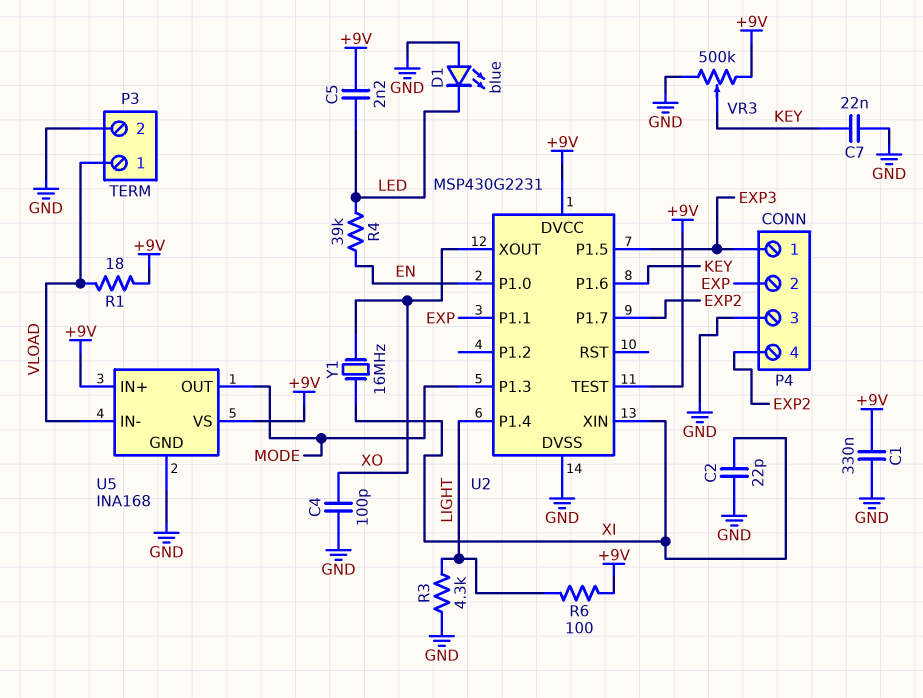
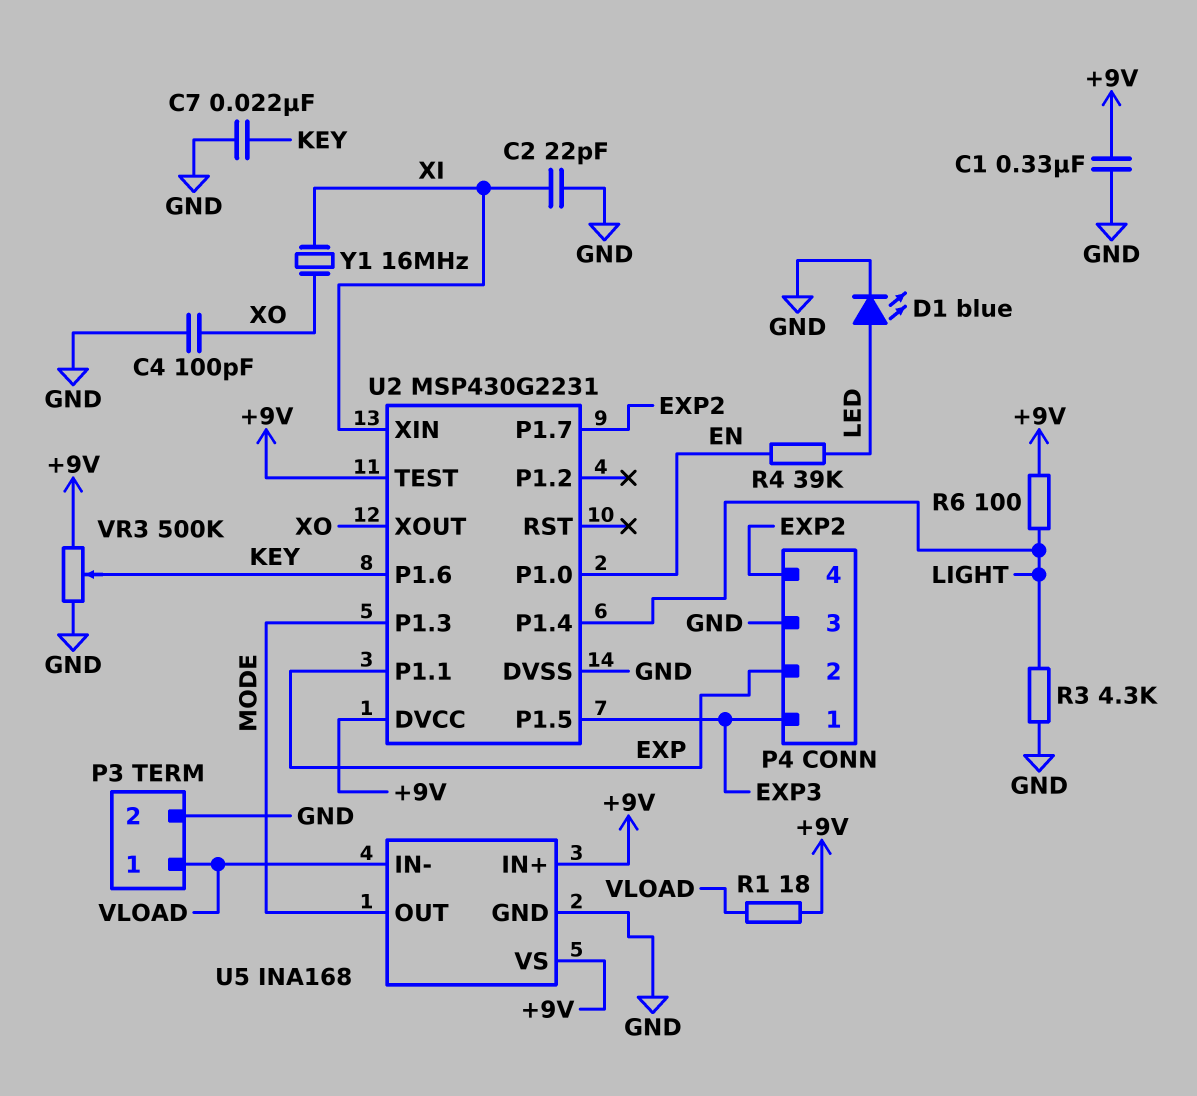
C5: 2.2nF (+9V, LED) -> none
D1: LED blue (A GND, K LED) -> LED blue (A LED, K GND)

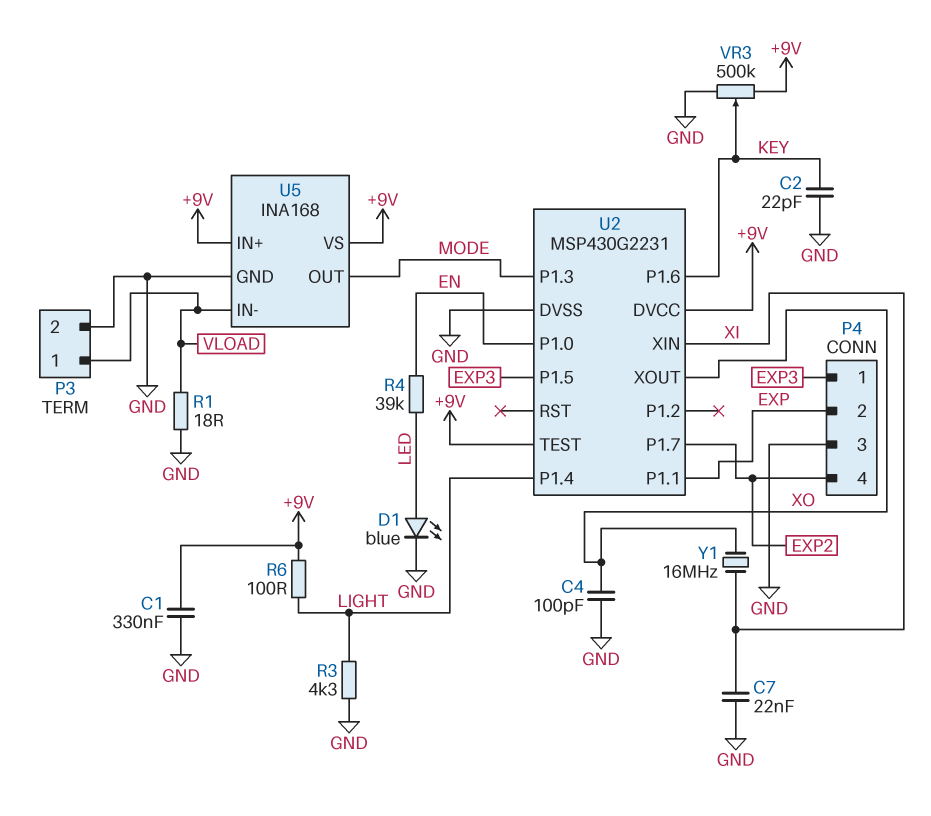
C2: 22pF (GND, XI) -> 22pF (GND, KEY)
C7: 22nF (GND, KEY) -> 22nF (GND, XI)
R1: 18 (+9V, VLOAD) -> 18 (GND, VLOAD)

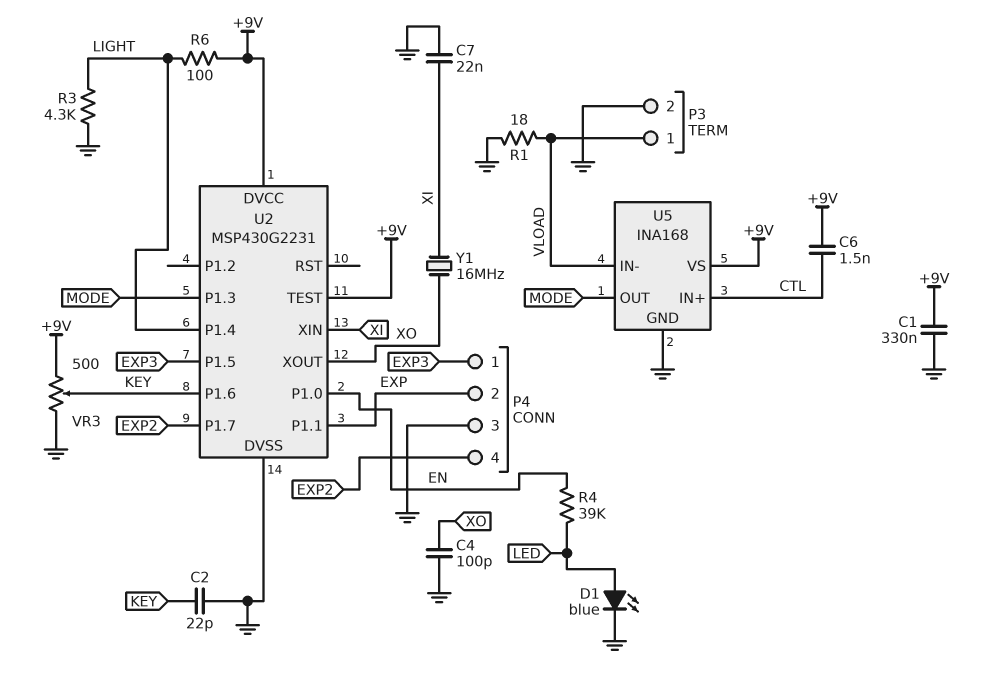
C6: none -> 1.5nF (+9V, CTL)
U5 pin IN+: +9V -> CTL
VR3: 500k (+9V, GND, wiper KEY) -> 500 (+9V, GND, wiper KEY)

